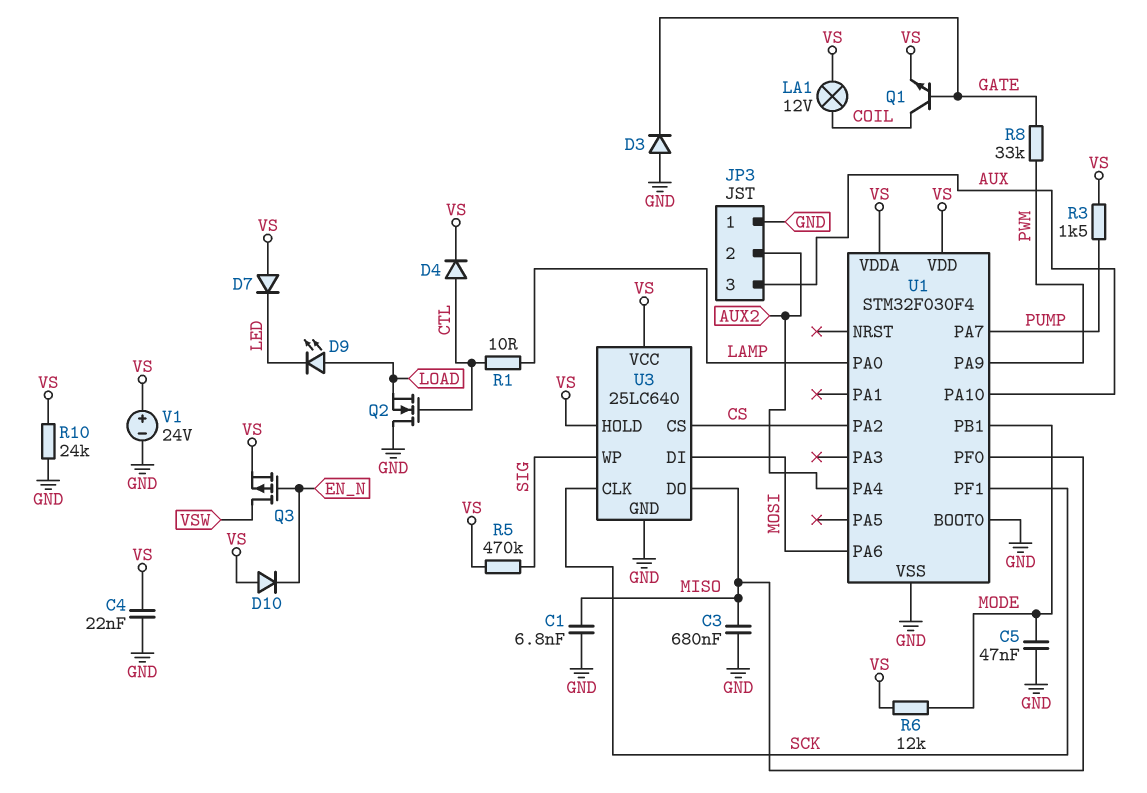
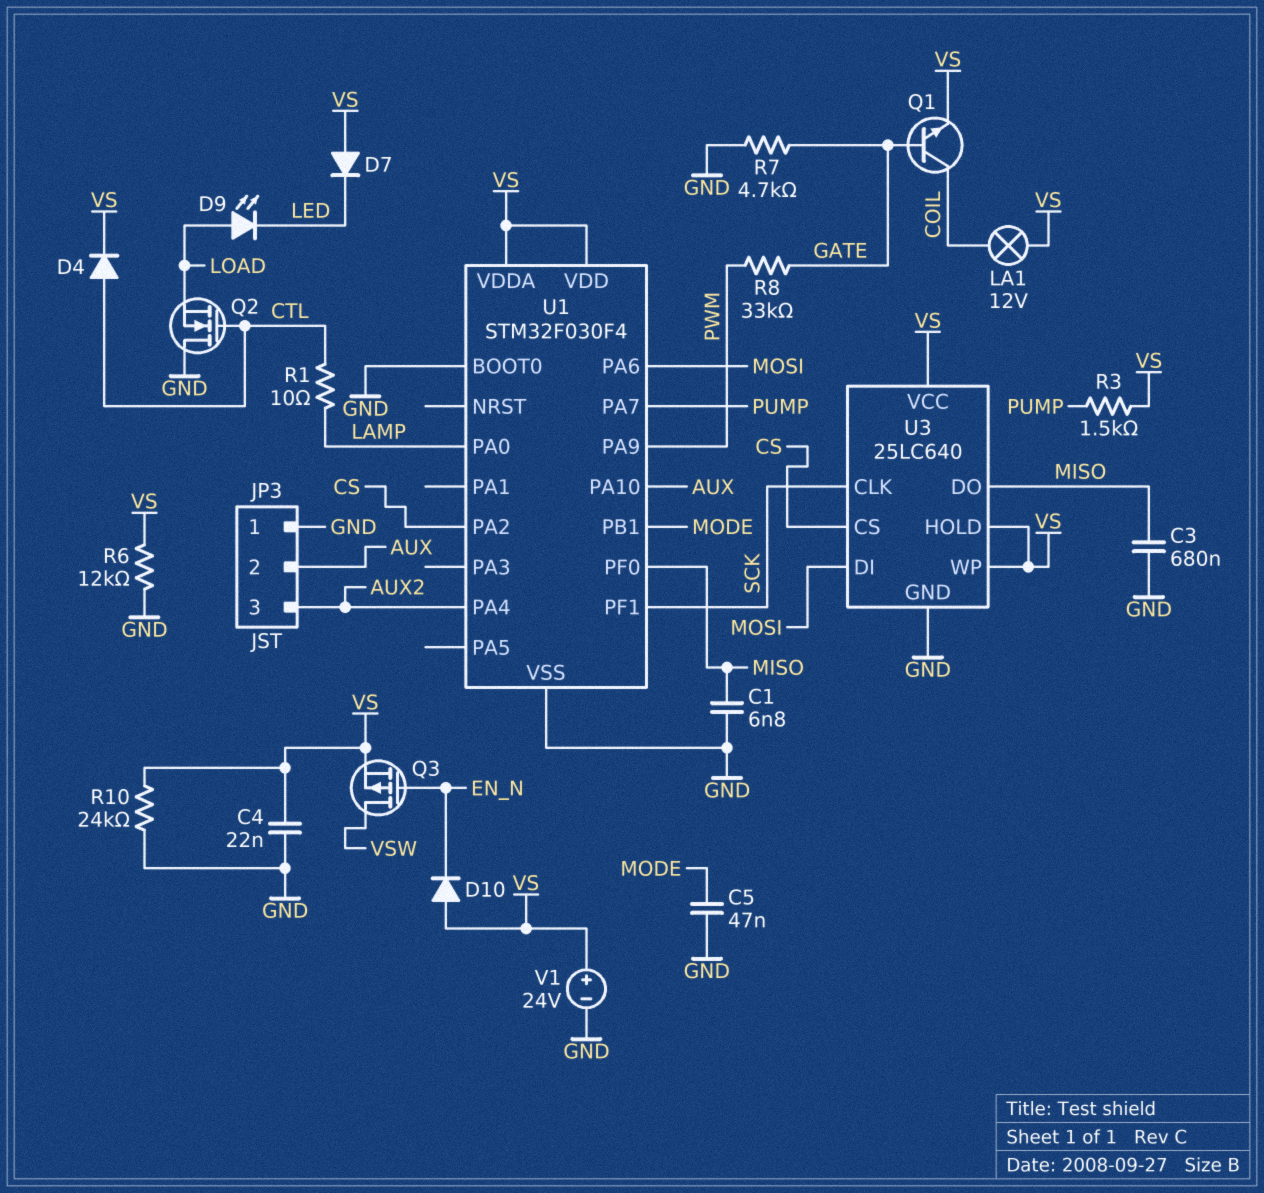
D3: diode (A GND, K GATE) -> none
JP3 pin 2: AUX2 -> AUX
JP3 pin 3: AUX -> AUX2
R5: 470k (SIG, VS) -> none
R6: 12k (MODE, VS) -> 12k (GND, VS)
R7: none -> 4.7k (GATE, GND)
U3 pin WP: SIG -> VS

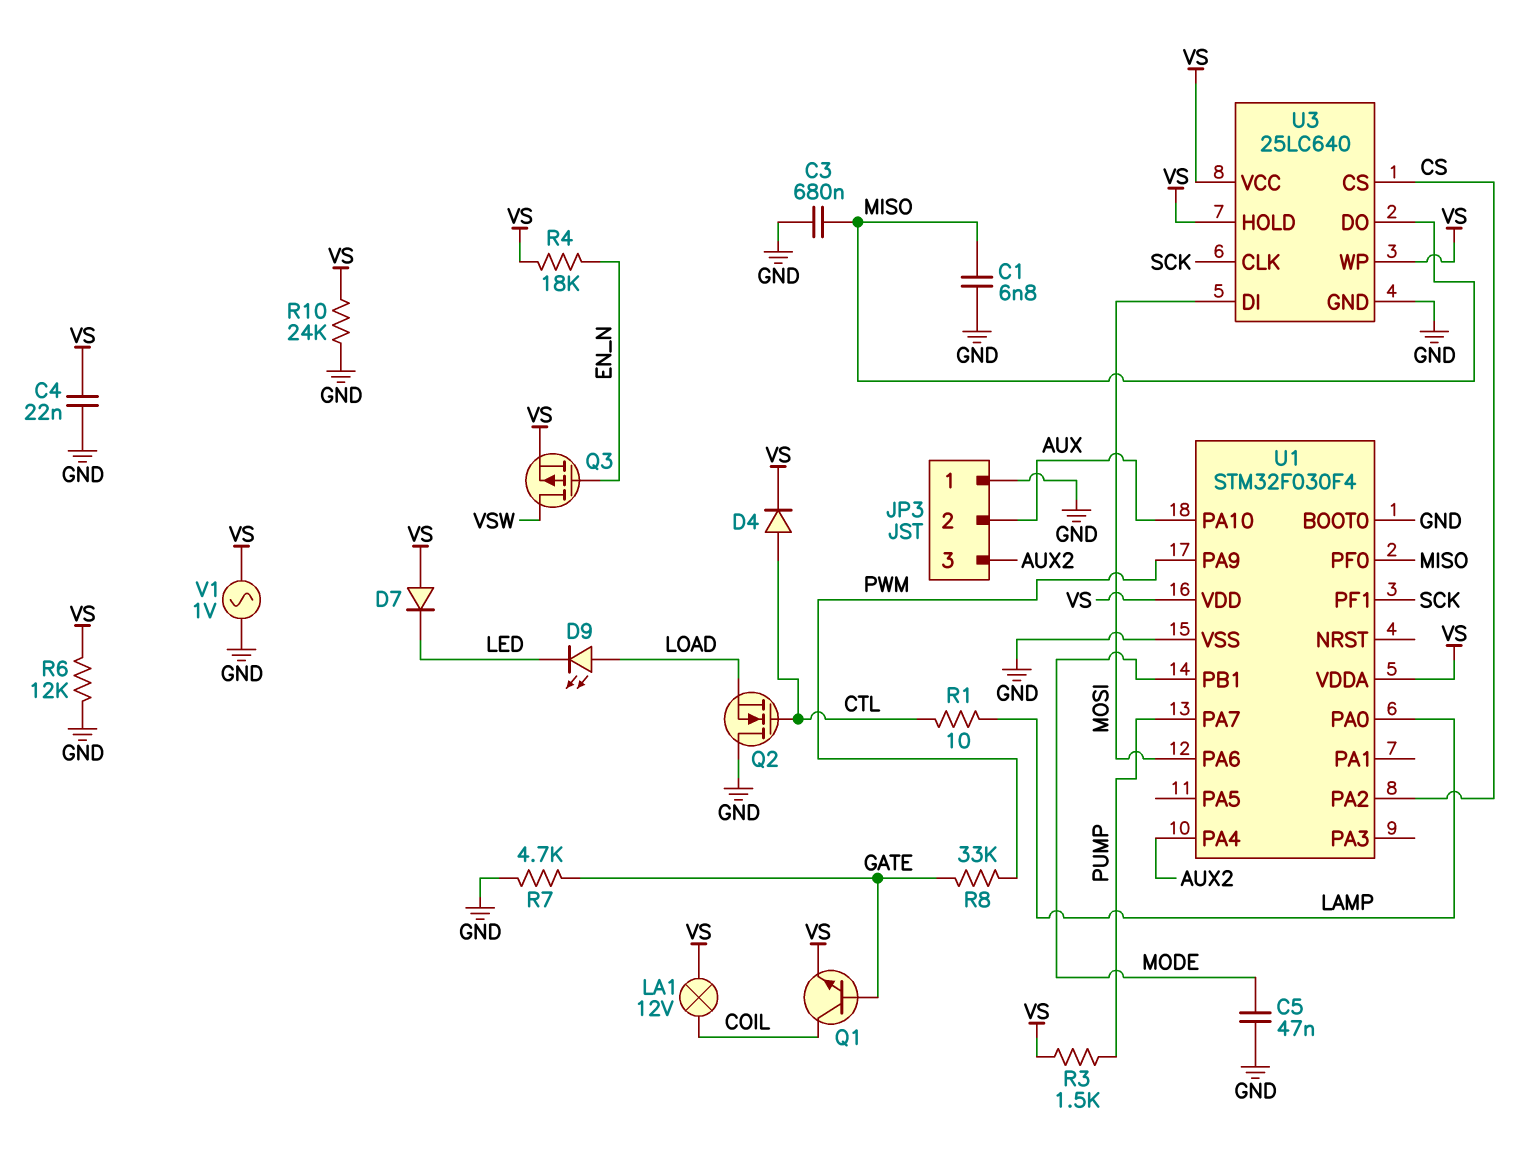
D10: diode (A VS, K EN_N) -> none
R4: none -> 18k (EN_N, VS)
V1: 24V (plus VS, minus GND) -> AC 1V (GND, VS)

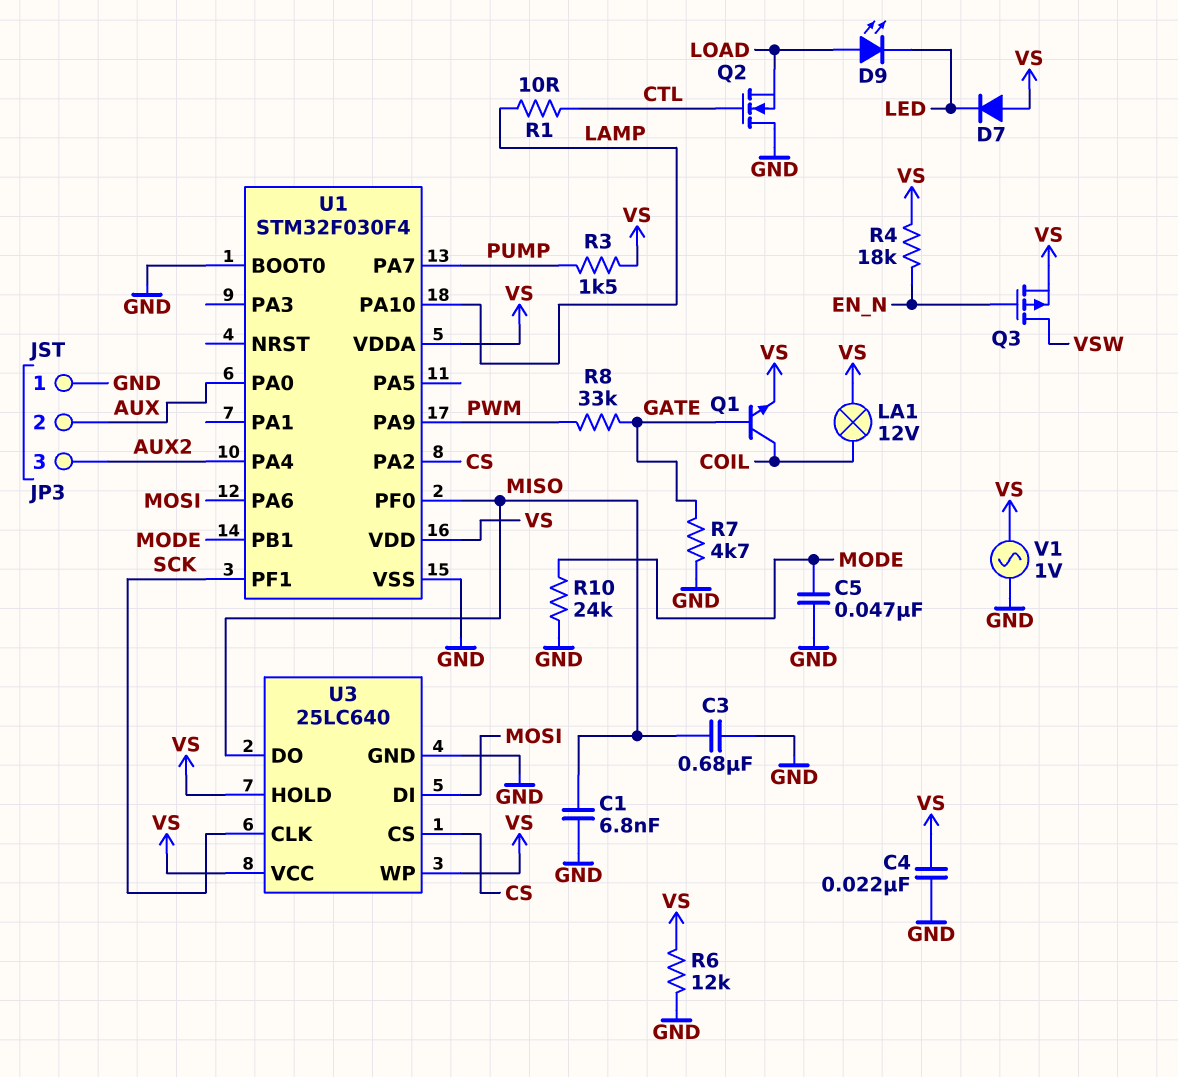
D4: diode (A CTL, K VS) -> none
R10: 24k (GND, VS) -> 24k (GND, MODE)
U1 pin PA0: LAMP -> AUX
U1 pin PA10: AUX -> LAMP

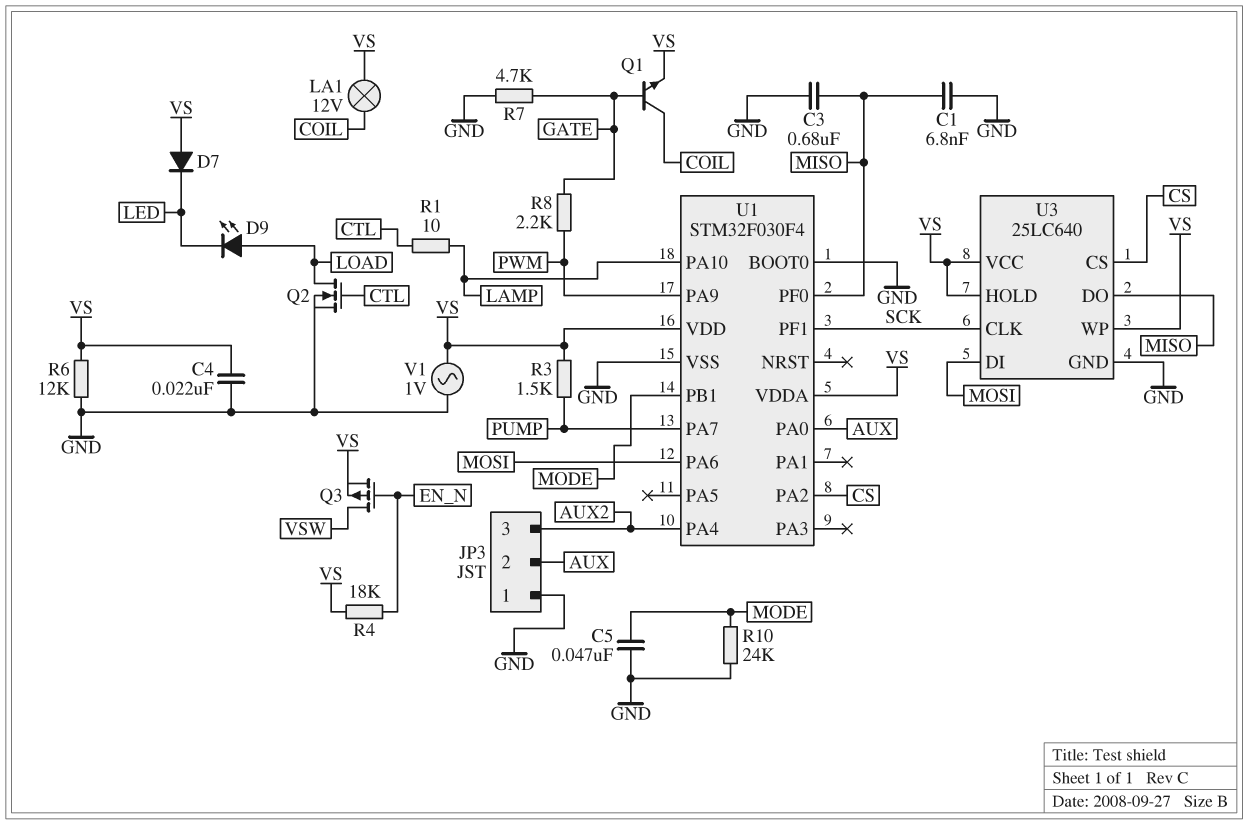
Q2: NMOS (G CTL, D GND, S LOAD) -> NMOS (G CTL, D LOAD, S GND)
R8: 33k (GATE, PWM) -> 2.2k (GATE, PWM)

